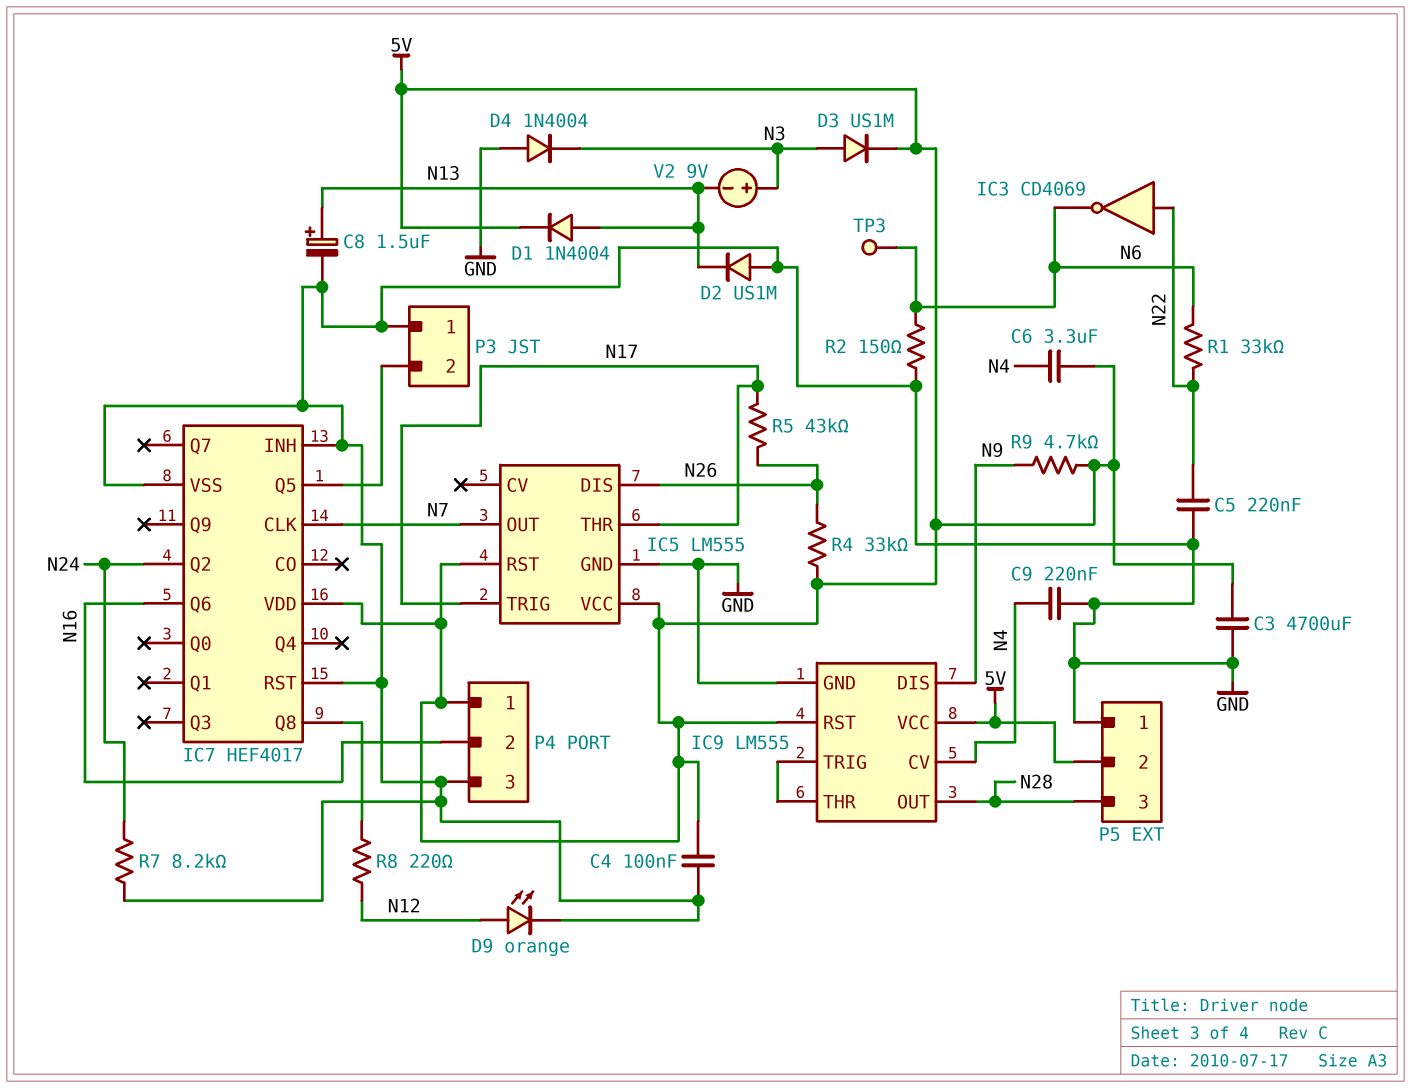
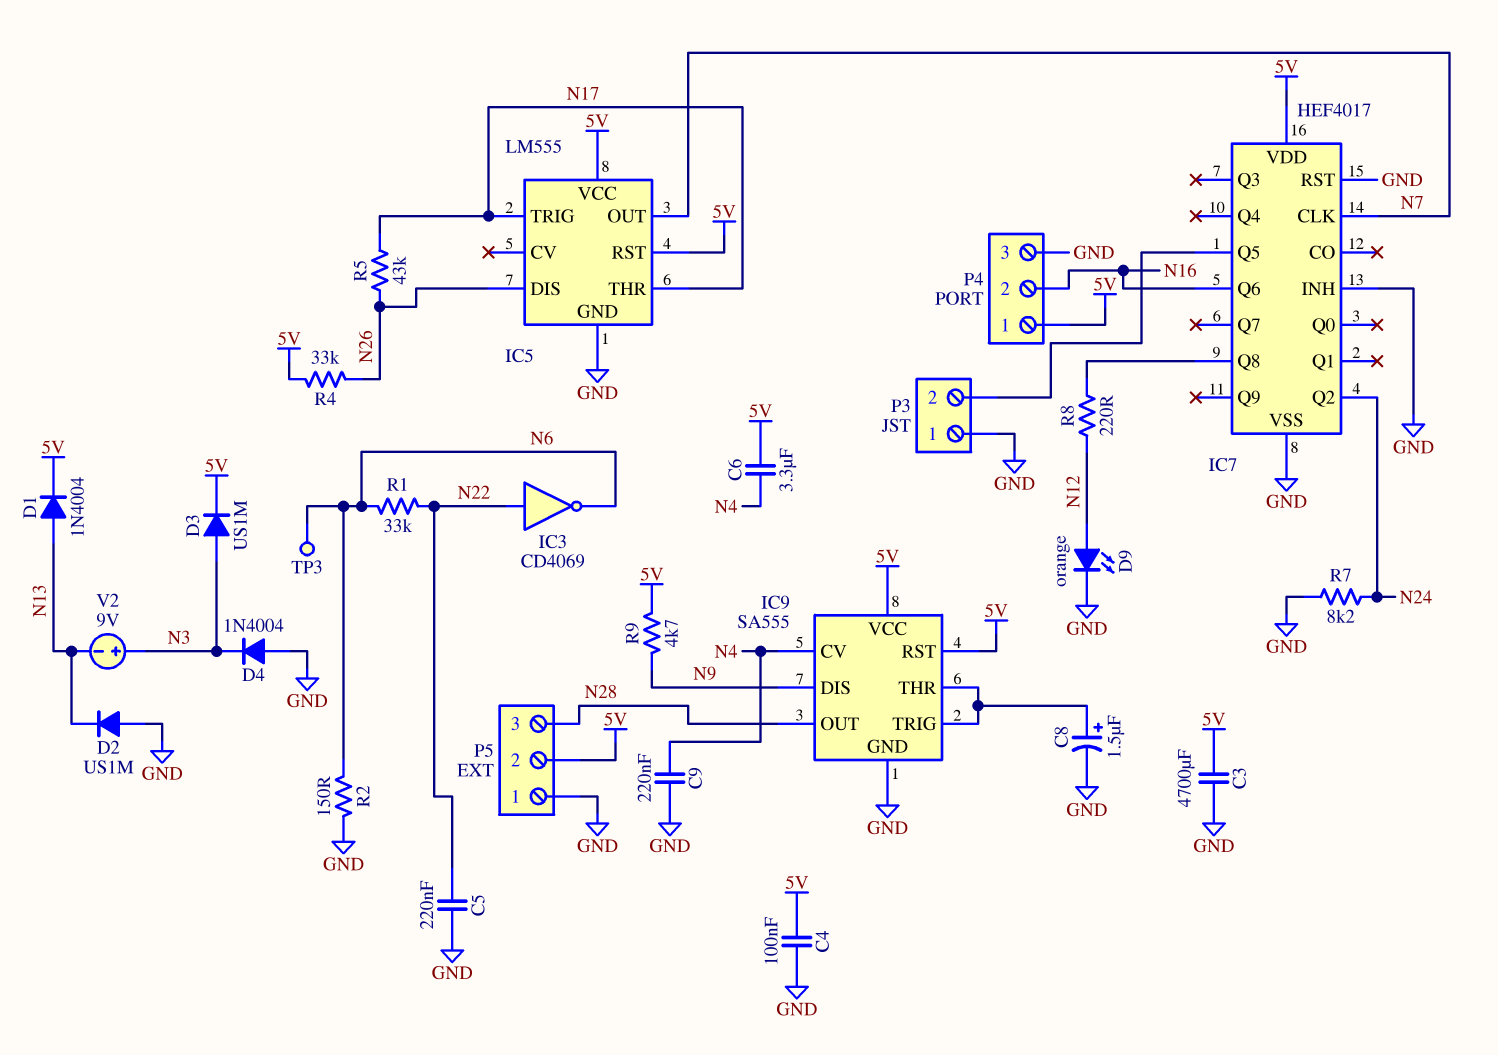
C8: 1.5uF (plus N13, minus GND) -> 1.5uF (plus IC9/THR, minus GND)
IC9: LM555 -> SA555

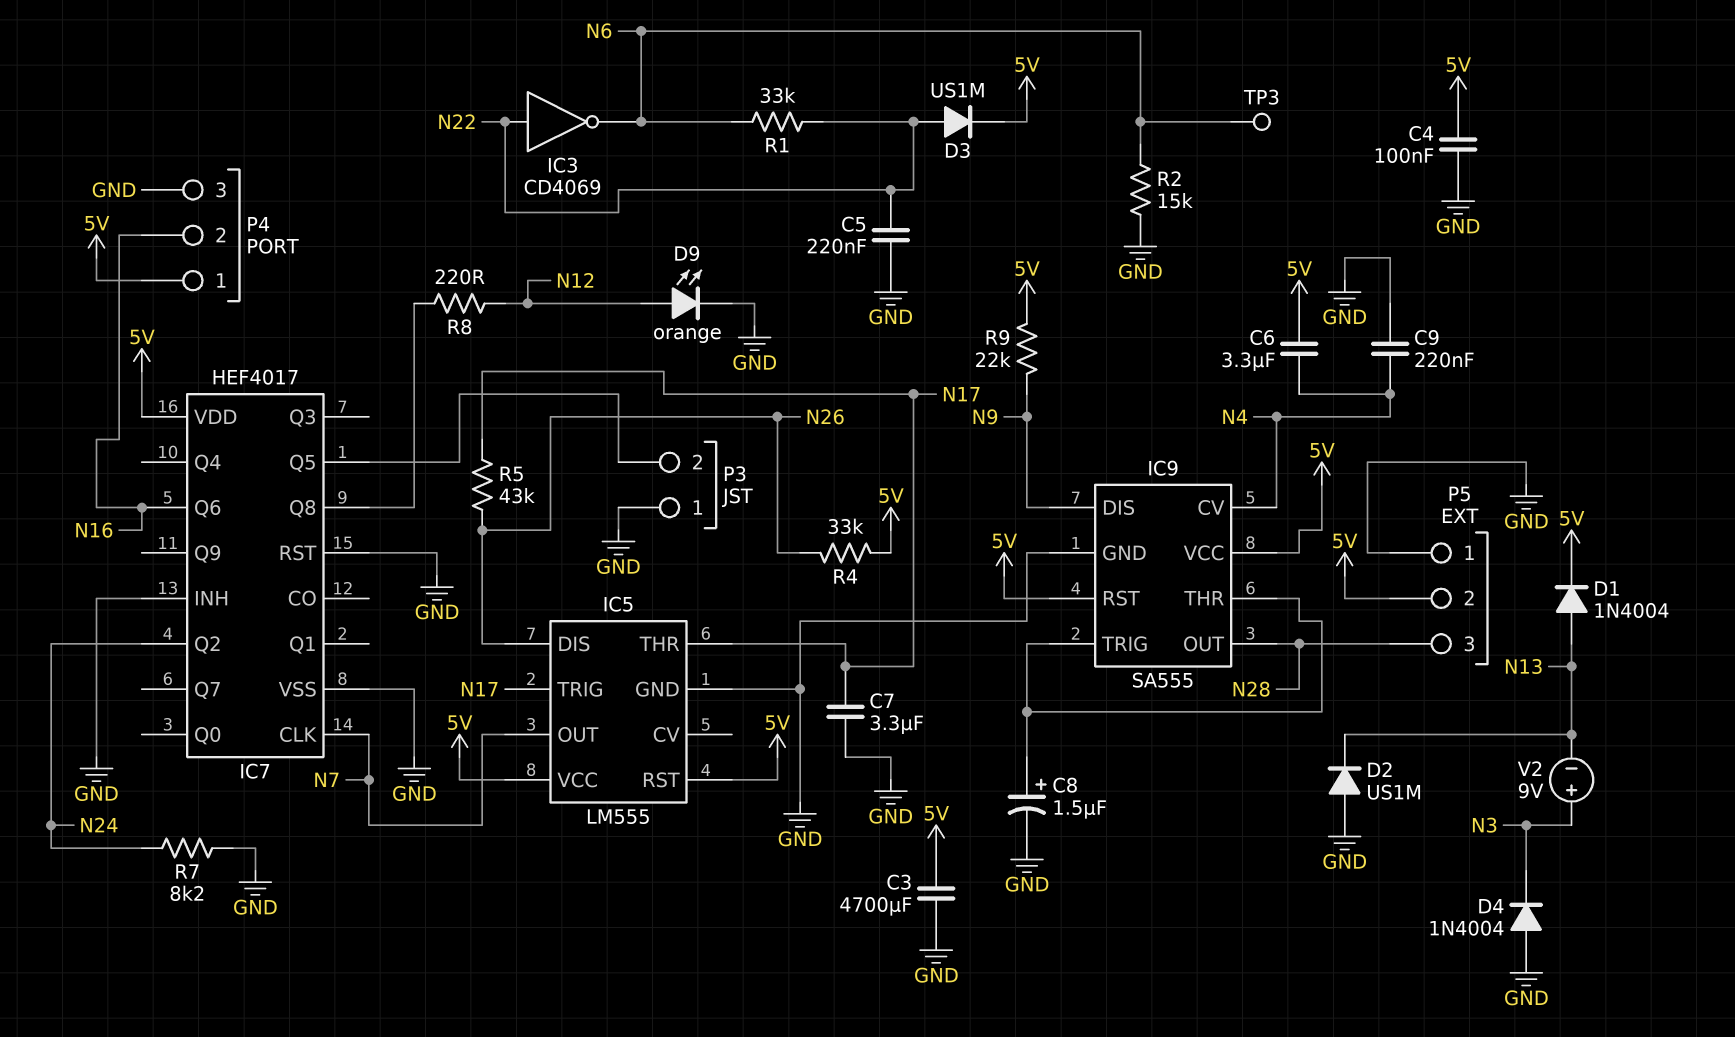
C7: none -> 3.3uF (GND, N17)
D3: diode US1M (A N3, K 5V) -> diode US1M (A N22, K 5V)
R2: 150 (GND, N6) -> 15k (GND, N6)
R9: 4.7k (5V, N9) -> 22k (5V, N9)

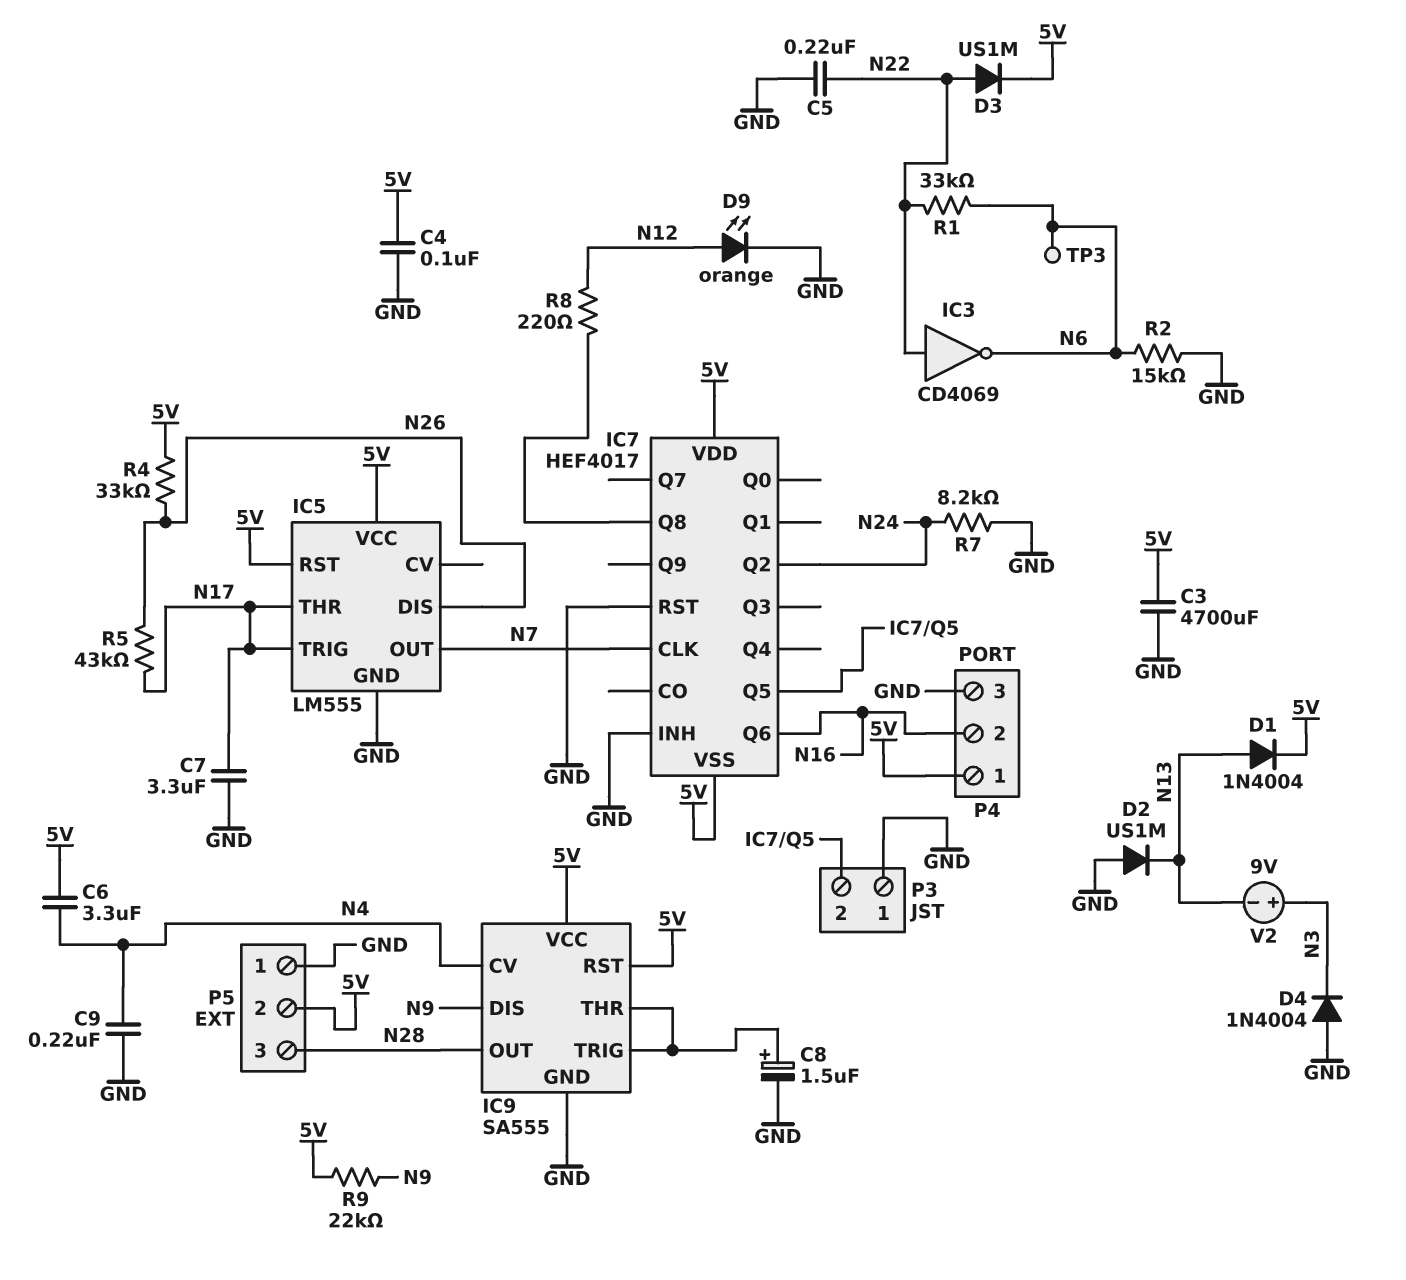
IC7 pin VSS: GND -> 5V

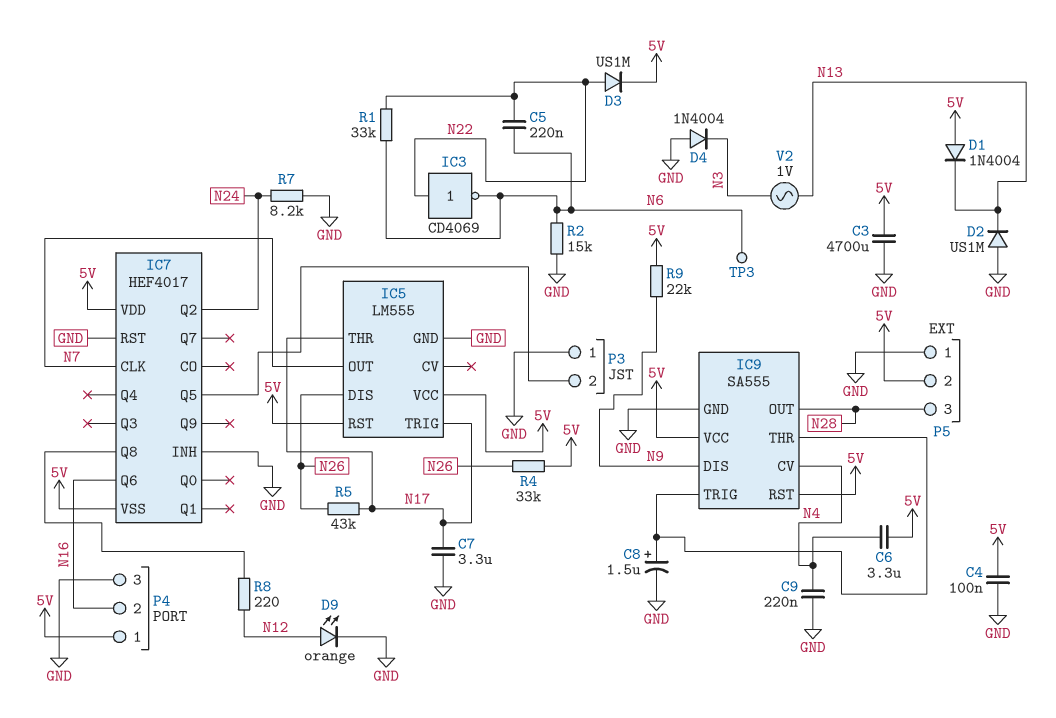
C5: 220nF (GND, N22) -> 220nF (N6, N22)
D1: diode 1N4004 (A N13, K 5V) -> diode 1N4004 (A 5V, K N13)
V2: 9V (plus N3, minus N13) -> AC 1V (N3, N13)

